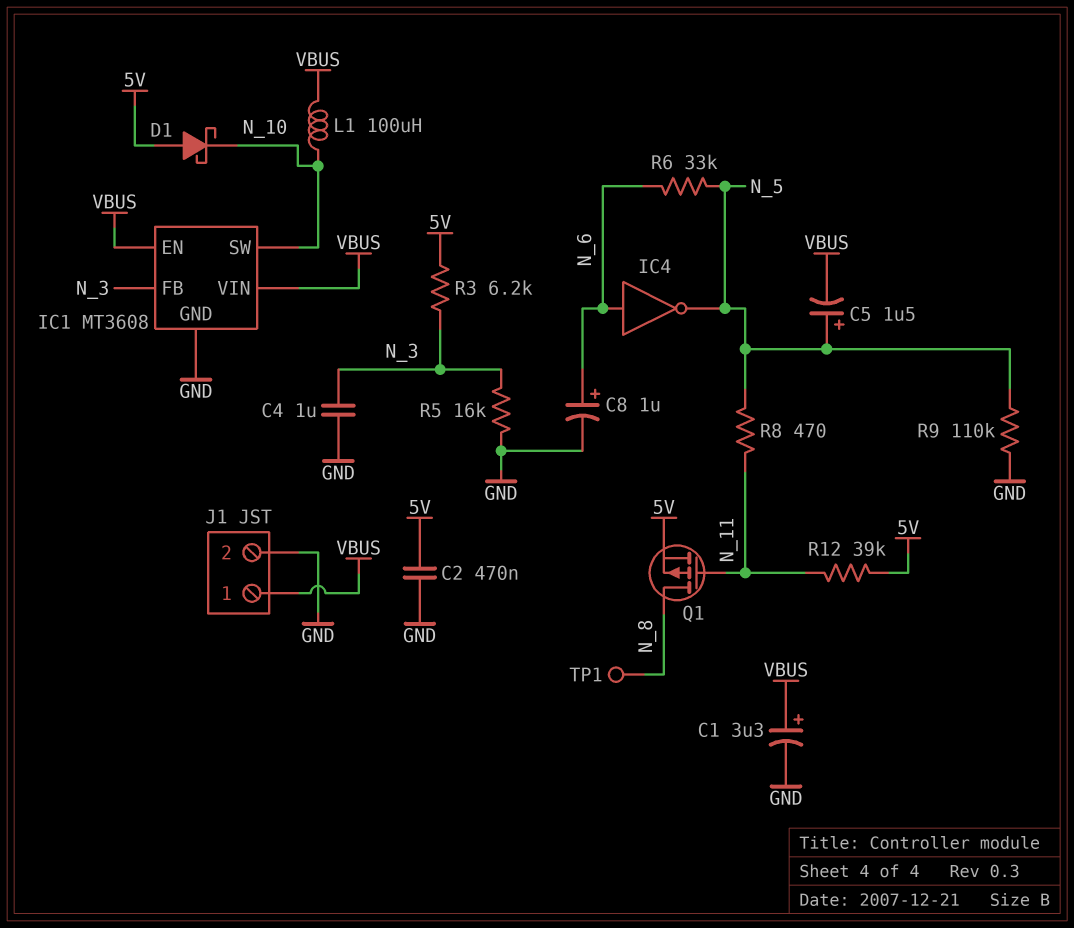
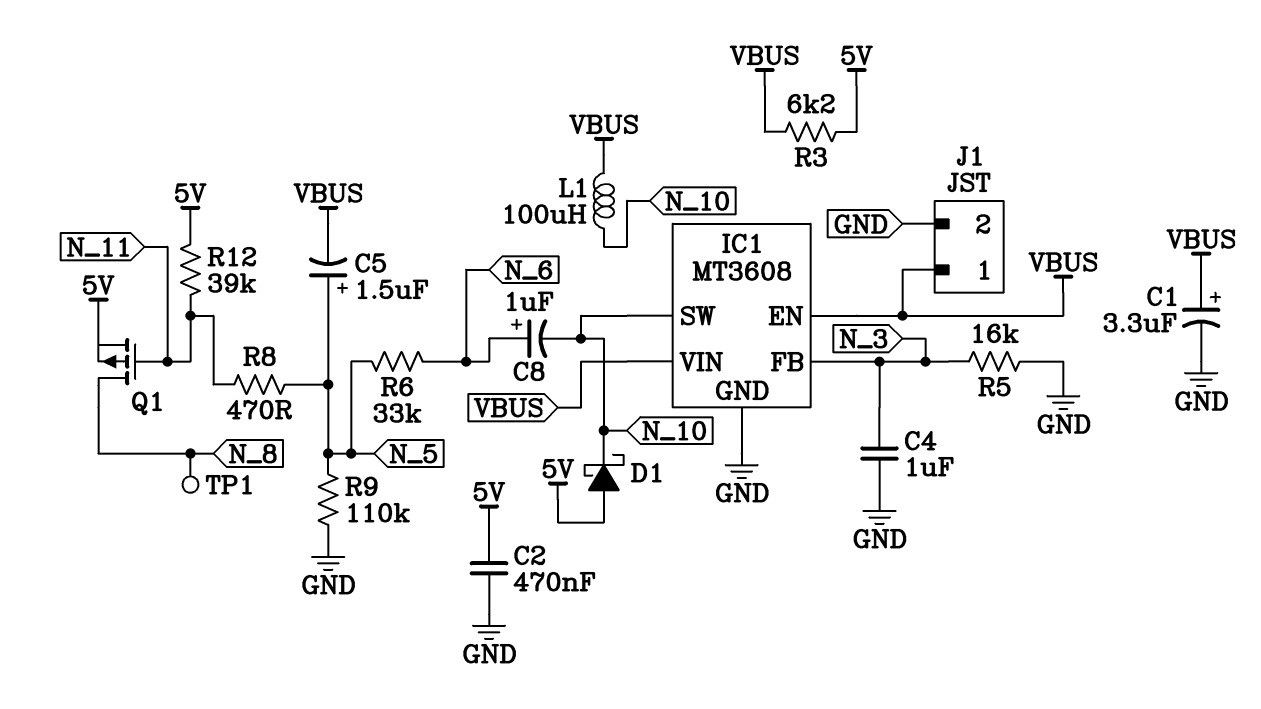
C8: 1uF (plus N_6, minus GND) -> 1uF (plus N_6, minus N_10)
IC4: NOT (in N_6, out N_5) -> none
R3: 6.2k (5V, N_3) -> 6.2k (5V, VBUS)

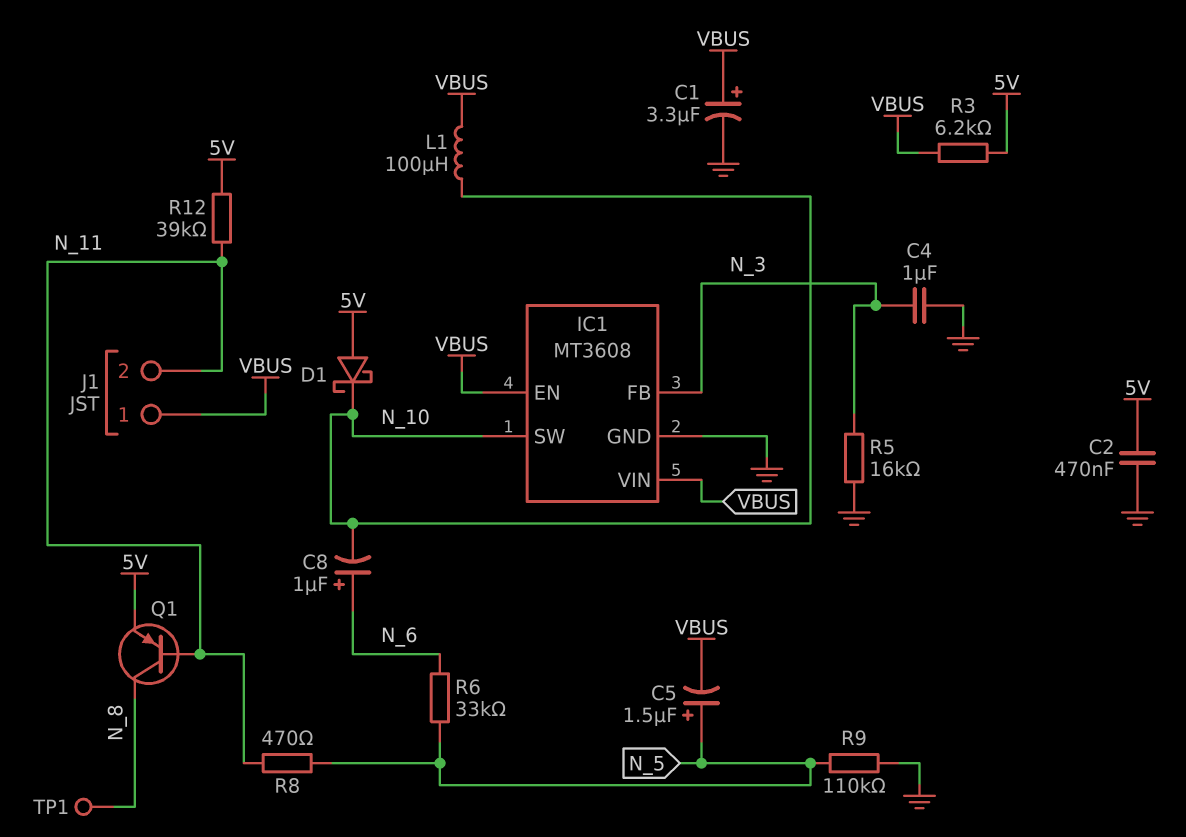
J1 pin 2: GND -> N_11
Q1: PMOS (G N_11, D N_8, S 5V) -> PNP (B N_11, C N_8, E 5V)

